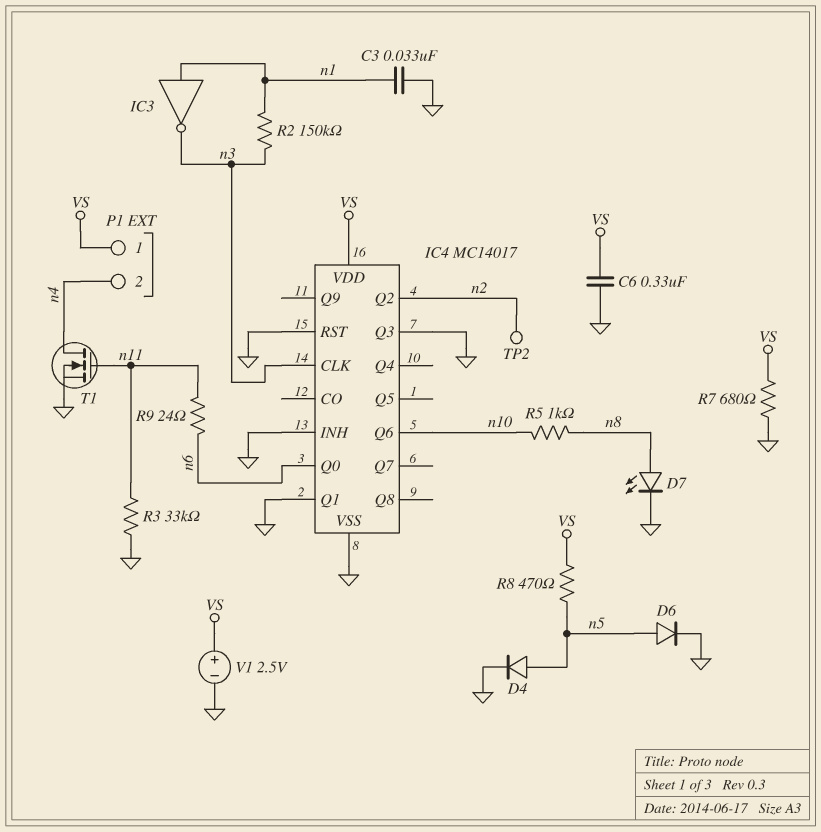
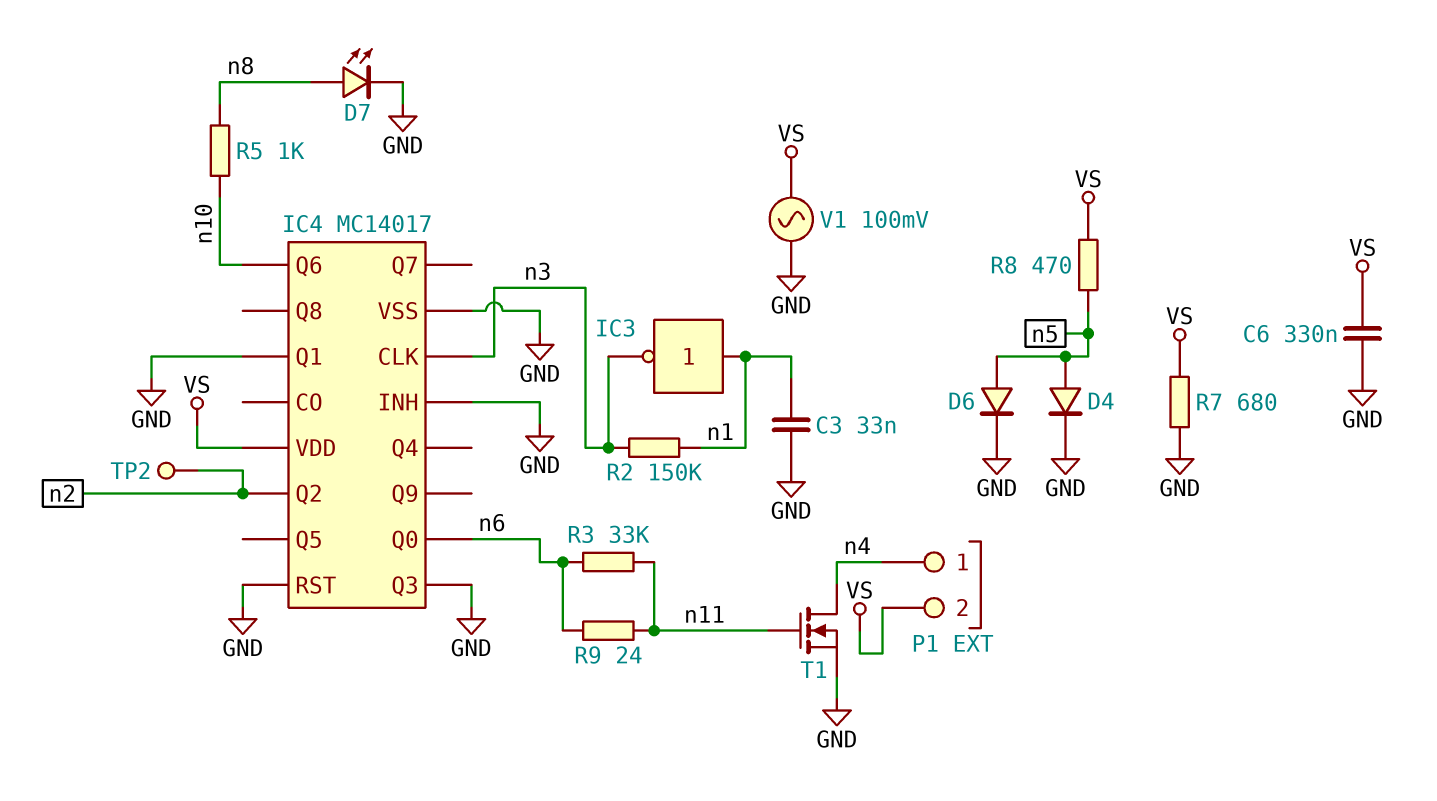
P1 pin 1: VS -> n4
P1 pin 2: n4 -> VS
R3: 33k (GND, n11) -> 33k (n6, n11)
V1: 2.5V (plus VS, minus GND) -> AC 100mV (GND, VS)

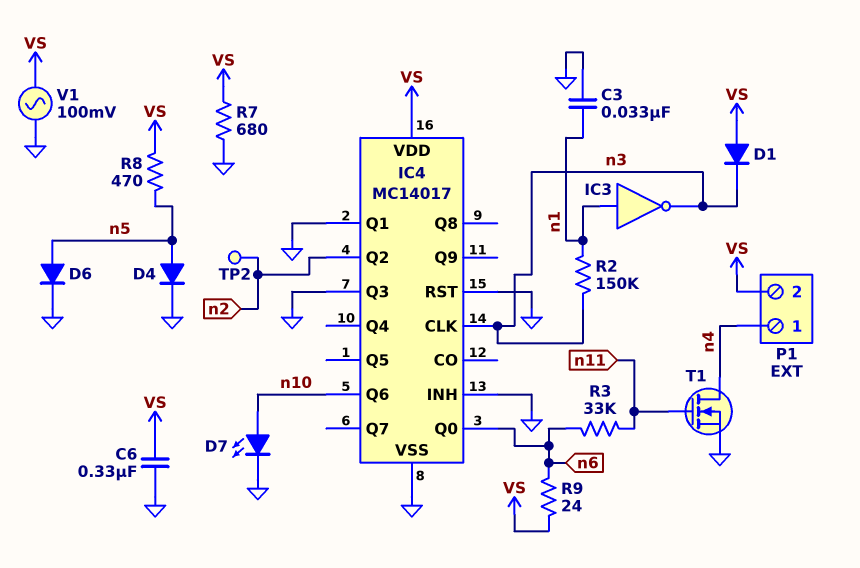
D1: none -> diode (A VS, K n3)
D7: LED (A n8, K GND) -> LED (A n10, K GND)
R5: 1k (n8, n10) -> none
R9: 24 (n6, n11) -> 24 (VS, n6)

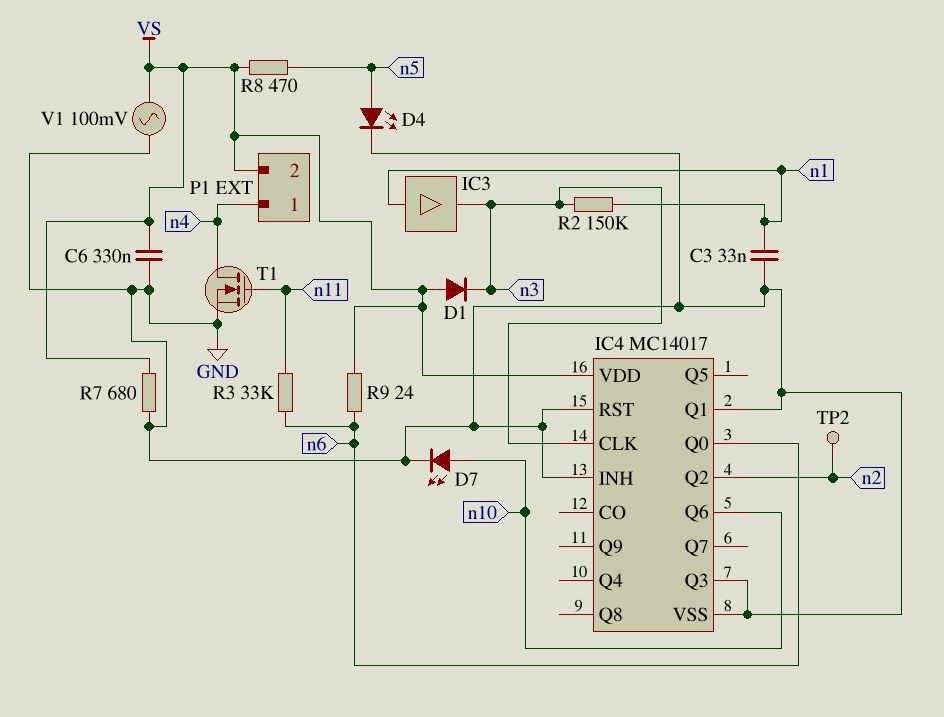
D4: diode (A n5, K GND) -> LED (A n5, K GND)
D6: diode (A n5, K GND) -> none
IC3: NOT (in n1, out n3) -> buffer (in n1, out n3)

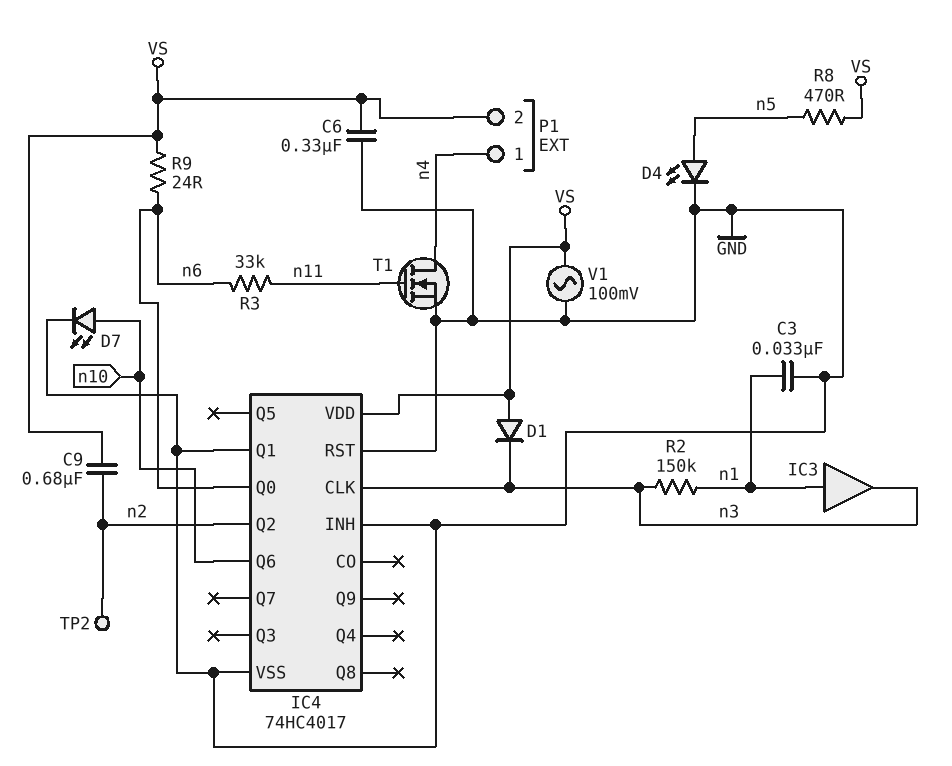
C9: none -> 680nF (VS, n2)
IC4: MC14017 -> 74HC4017
IC4 pin Q3: GND -> none
R7: 680 (GND, VS) -> none

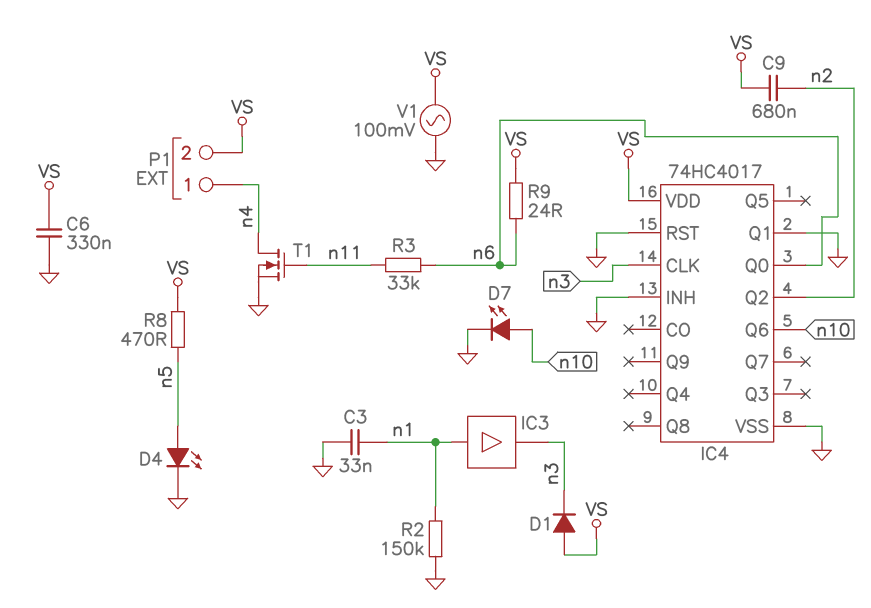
R2: 150k (n1, n3) -> 150k (GND, n1)
TP2: test point (n2) -> none

